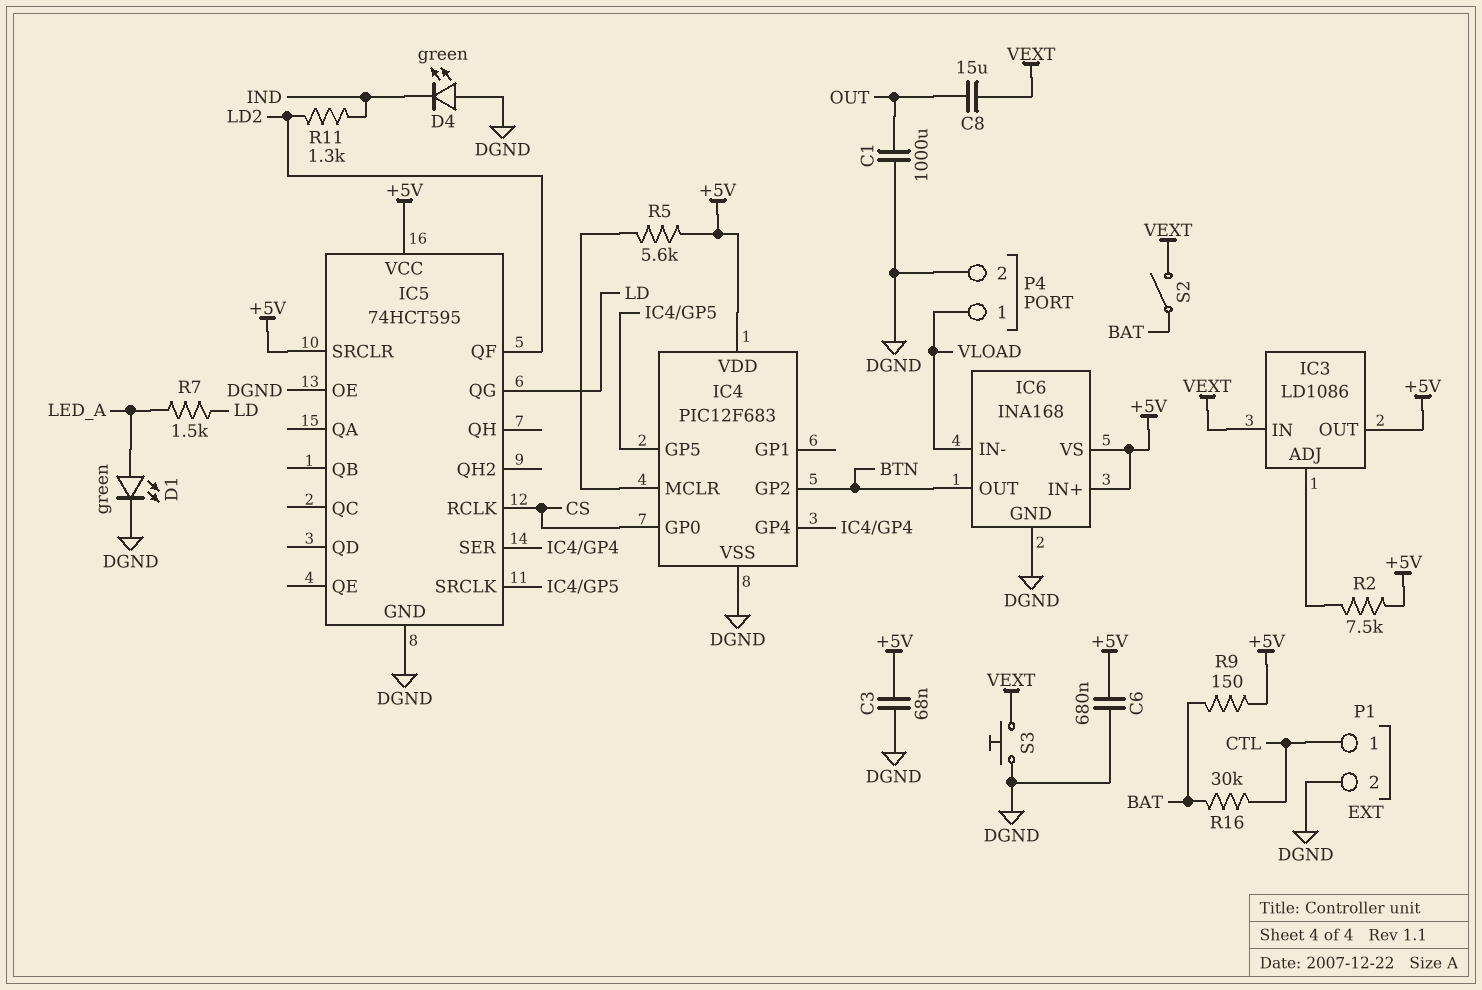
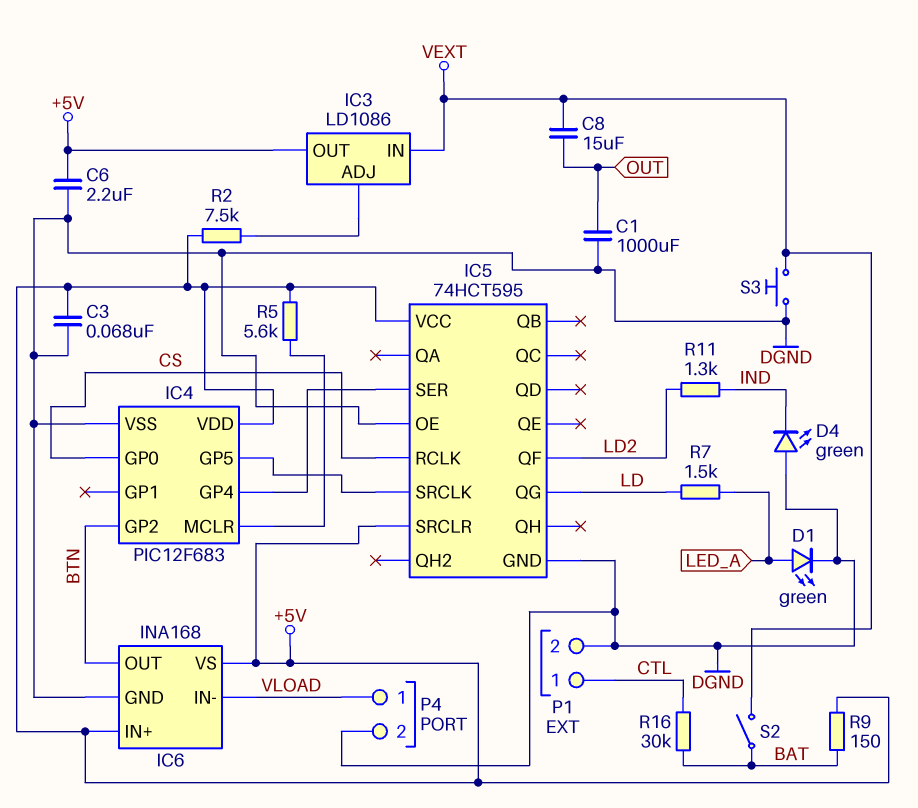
C6: 680nF (+5V, DGND) -> 2.2uF (+5V, DGND)

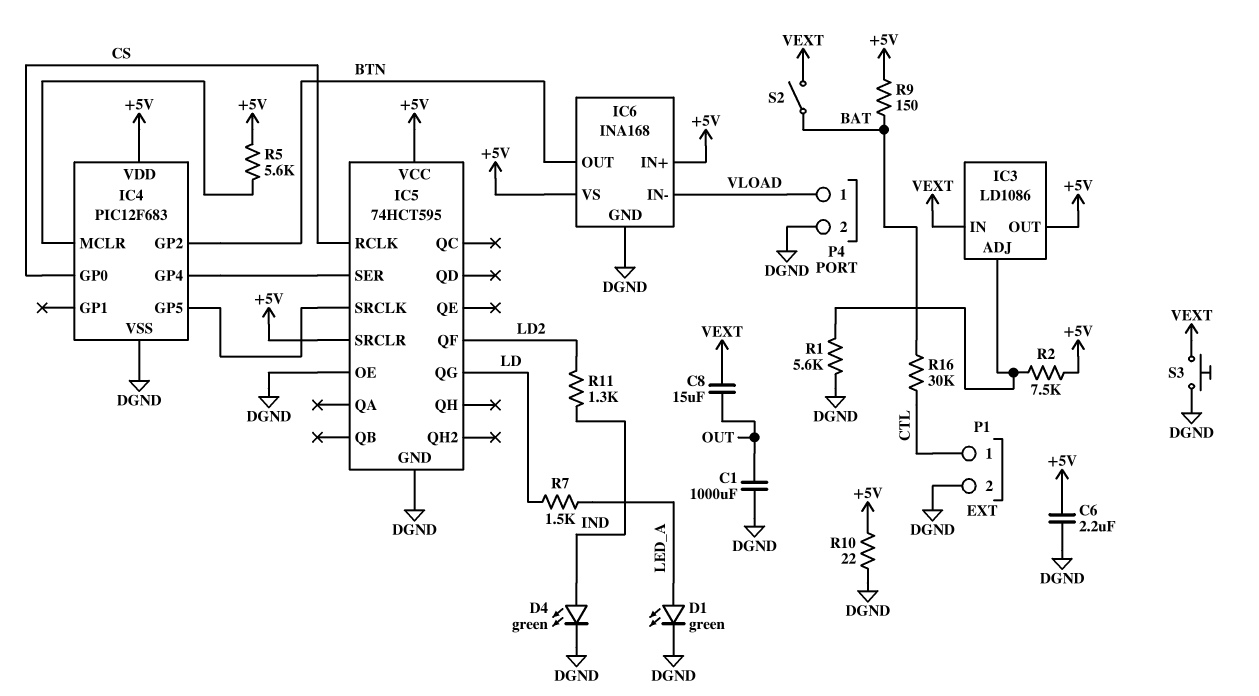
C3: 68nF (+5V, DGND) -> none
D4: LED green (A DGND, K IND) -> LED green (A IND, K DGND)
R1: none -> 5.6k (DGND, IC3/ADJ)
R10: none -> 22 (+5V, DGND)

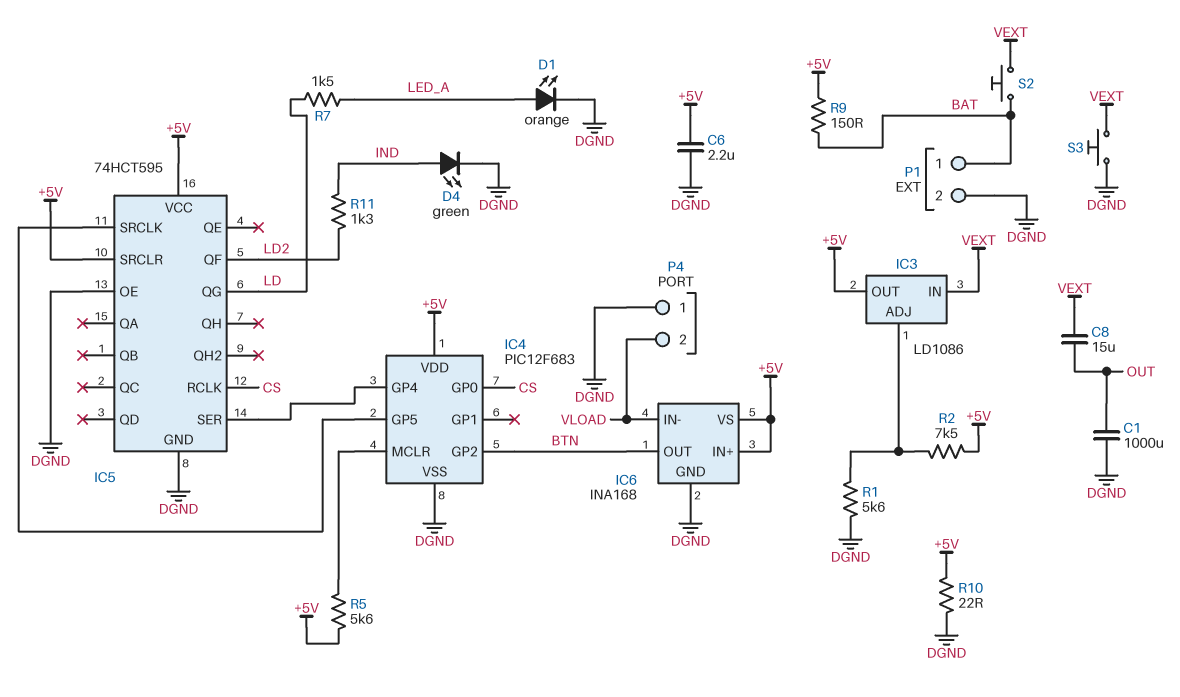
D1: LED green (A LED_A, K DGND) -> LED orange (A LED_A, K DGND)
P1 pin 1: CTL -> BAT
P4 pin 1: VLOAD -> DGND
P4 pin 2: DGND -> VLOAD
R16: 30k (BAT, CTL) -> none
S2: switch (BAT, VEXT) -> button (BAT, VEXT)

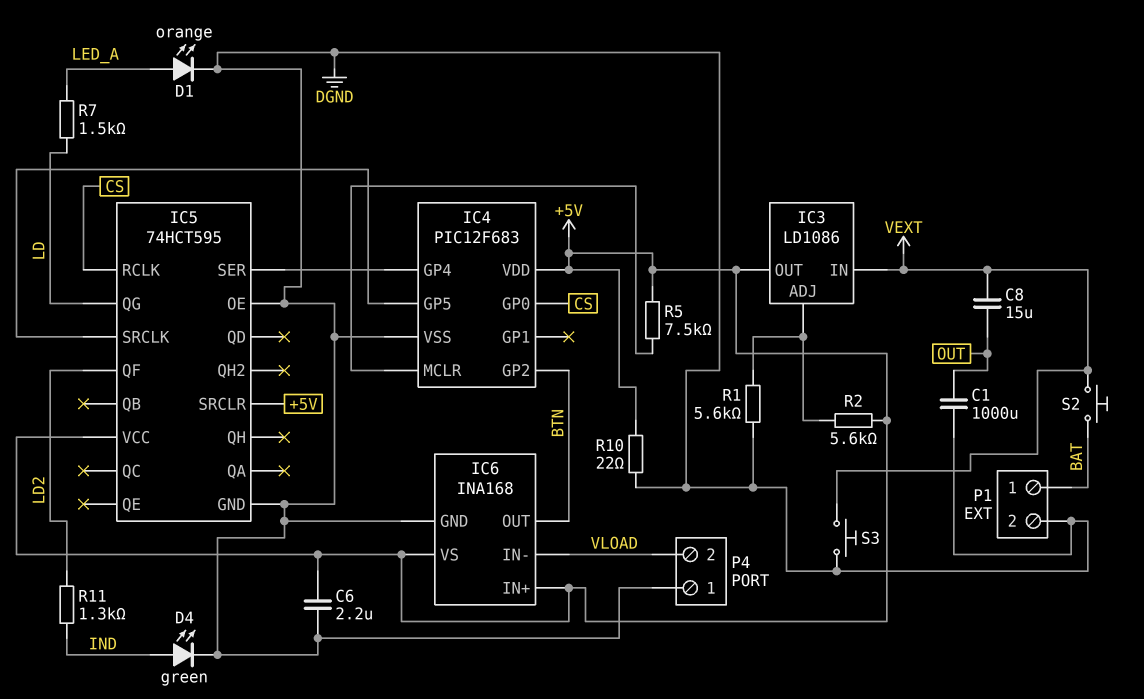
R2: 7.5k (+5V, IC3/ADJ) -> 5.6k (+5V, IC3/ADJ)
R5: 5.6k (+5V, IC4/MCLR) -> 7.5k (+5V, IC4/MCLR)
R9: 150 (+5V, BAT) -> none

